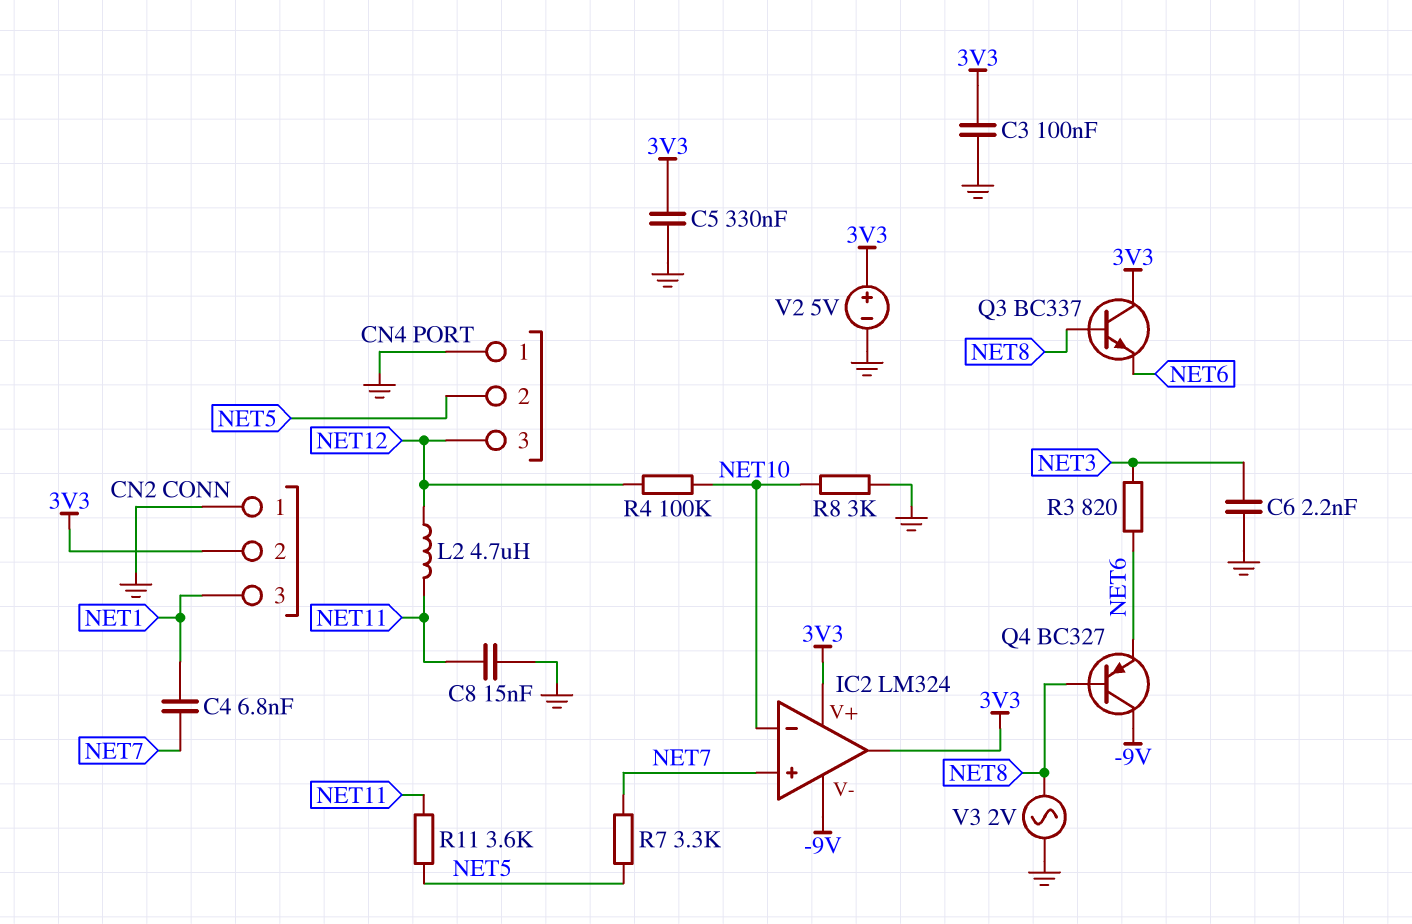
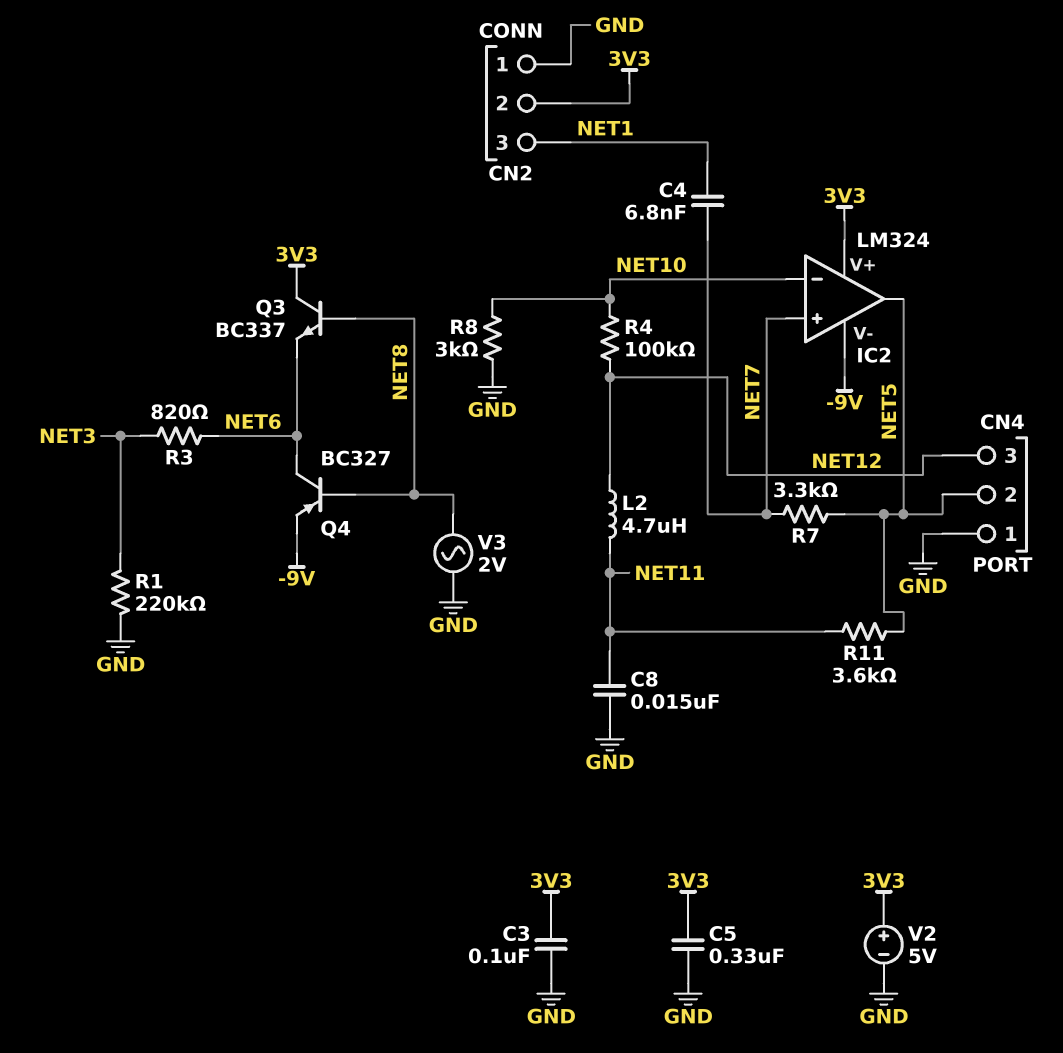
C6: 2.2nF (GND, NET3) -> none
IC2 pin out: 3V3 -> NET5
Q4: PNP BC327 (B NET8, C -9V, E NET6) -> PNP BC327 (B NET8, C NET6, E -9V)
R1: none -> 220k (GND, NET3)

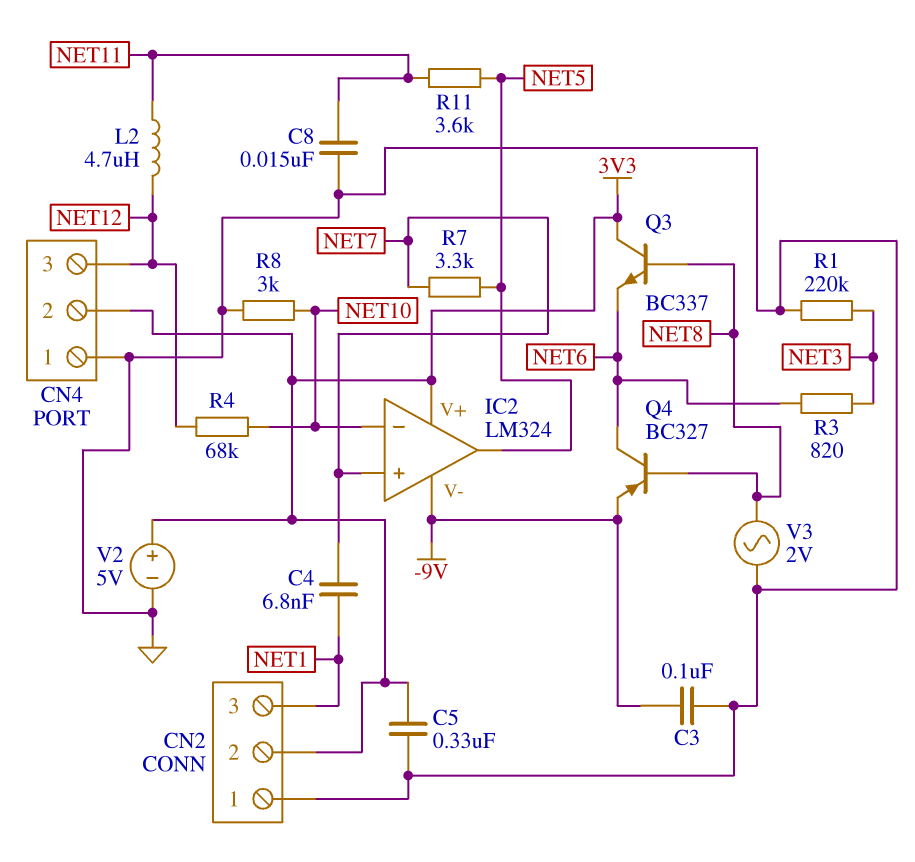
C3: 100nF (3V3, GND) -> 100nF (-9V, GND)
CN4 pin 2: NET5 -> 3V3
R4: 100k (NET10, NET12) -> 68k (NET10, NET12)

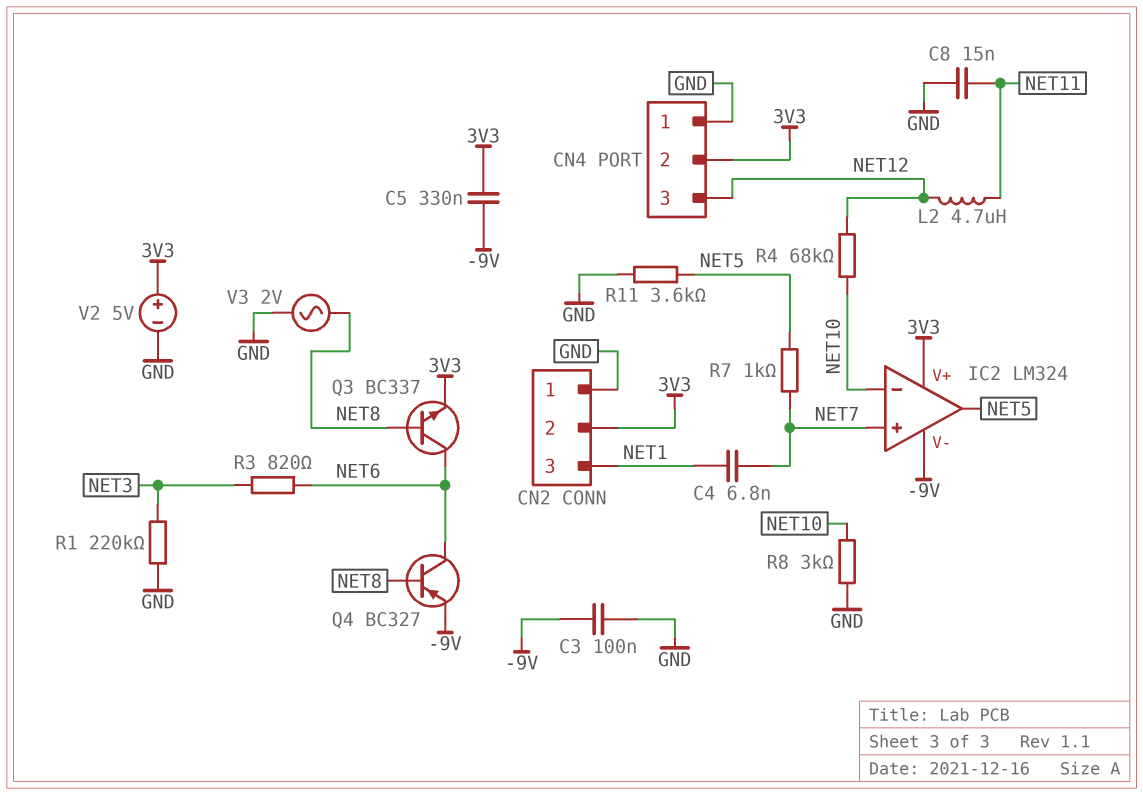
C5: 330nF (3V3, GND) -> 330nF (-9V, 3V3)
Q3: NPN BC337 (B NET8, C 3V3, E NET6) -> NPN BC337 (B NET8, C NET6, E 3V3)
R7: 3.3k (NET5, NET7) -> 1k (NET5, NET7)
R11: 3.6k (NET5, NET11) -> 3.6k (GND, NET5)

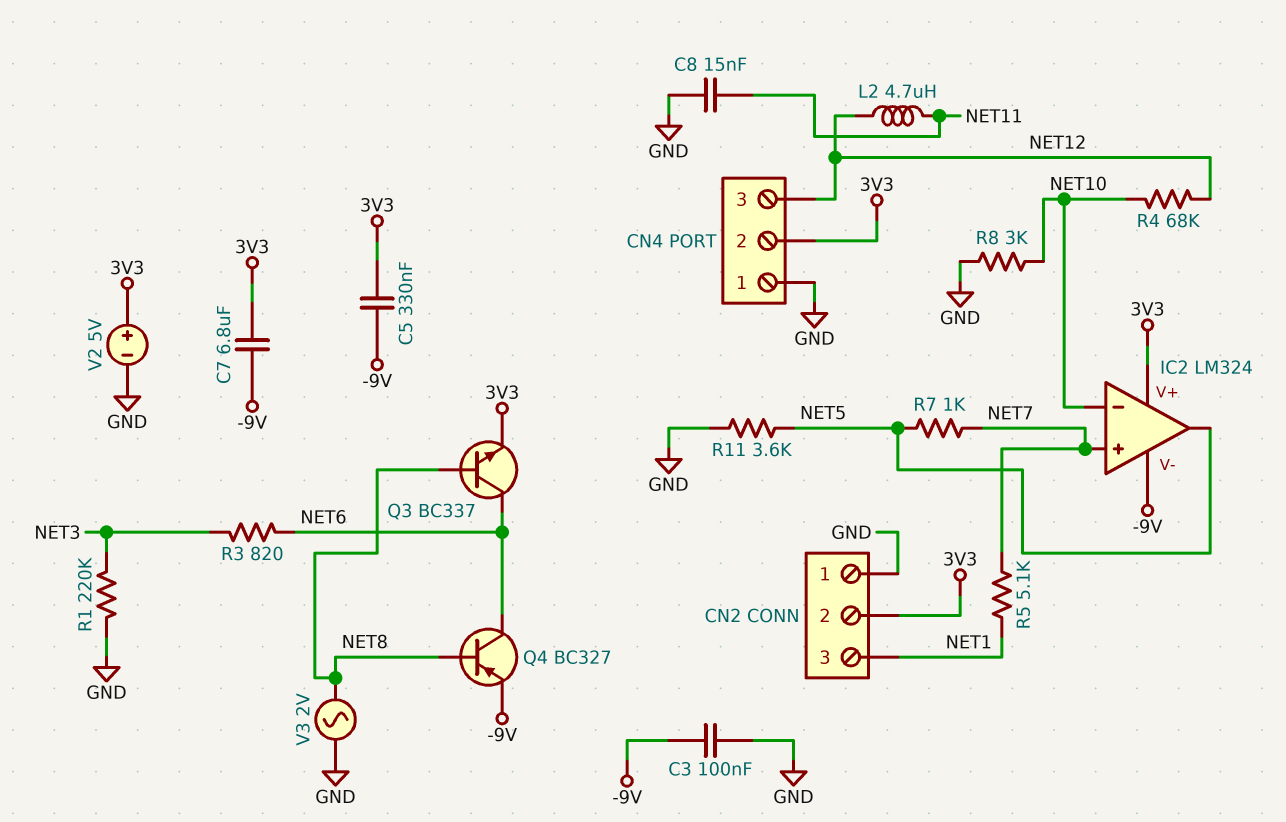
C4: 6.8nF (NET1, NET7) -> none
C7: none -> 6.8uF (-9V, 3V3)
R5: none -> 5.1k (NET1, NET7)

